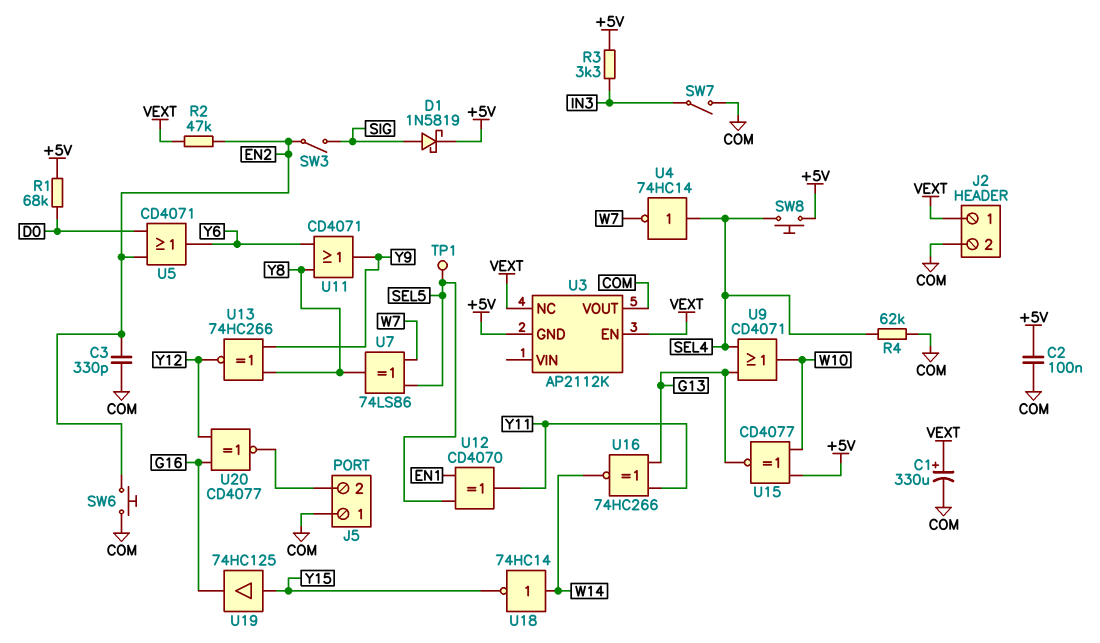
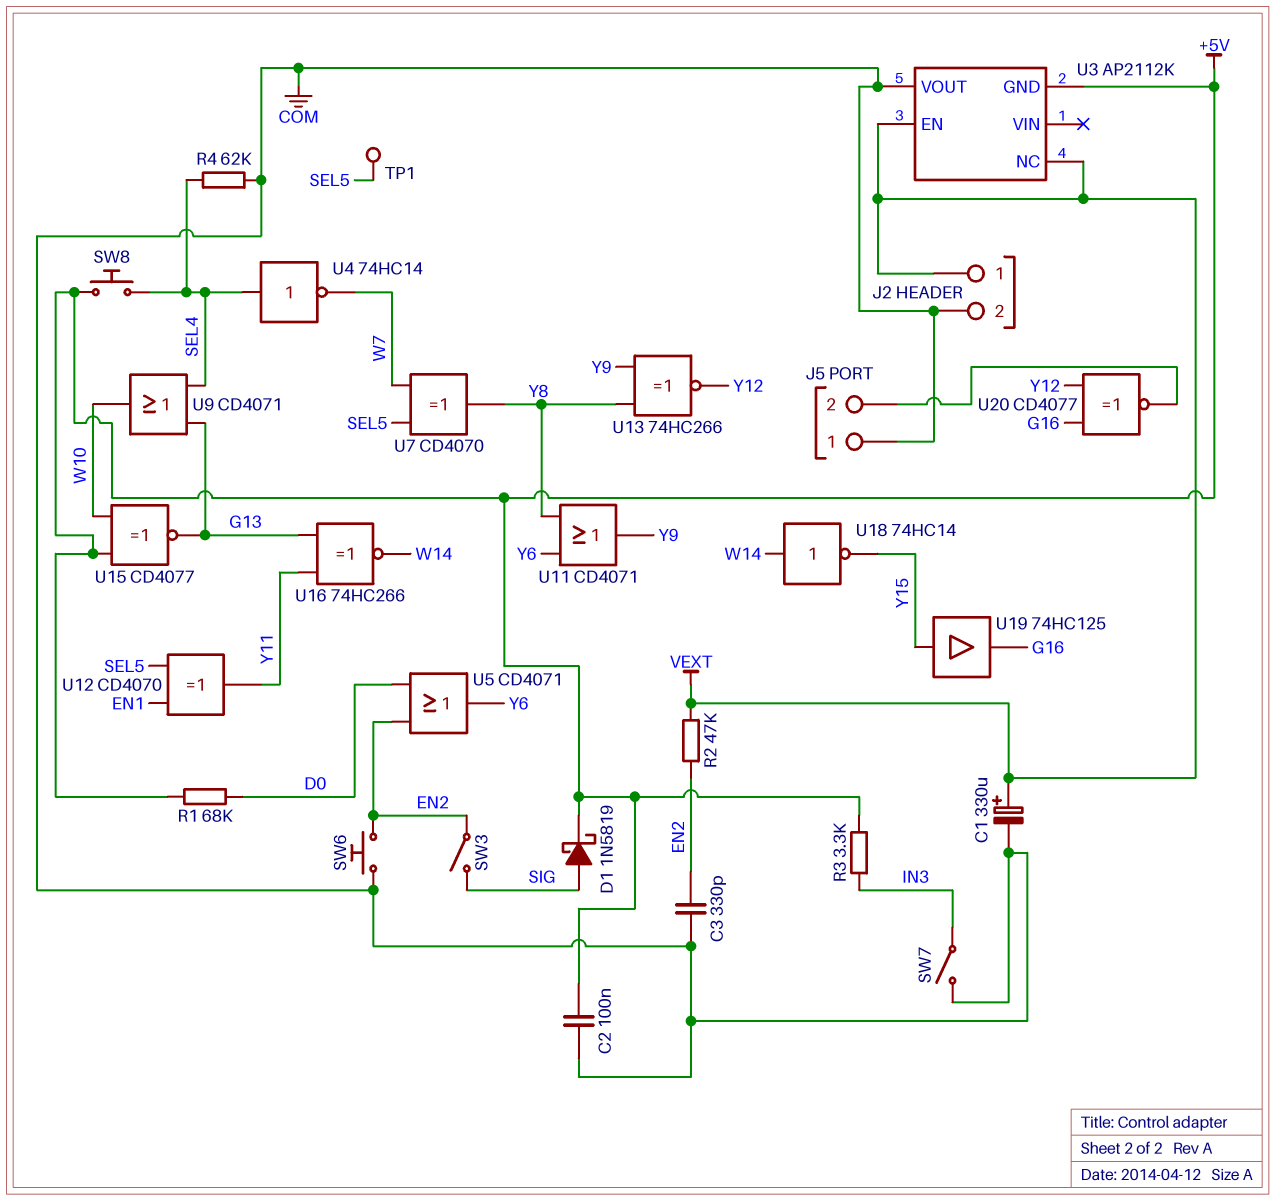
U7: XOR 74LS86 (in SEL5, in W7, out Y8) -> XOR CD4070 (in SEL5, in W7, out Y8)

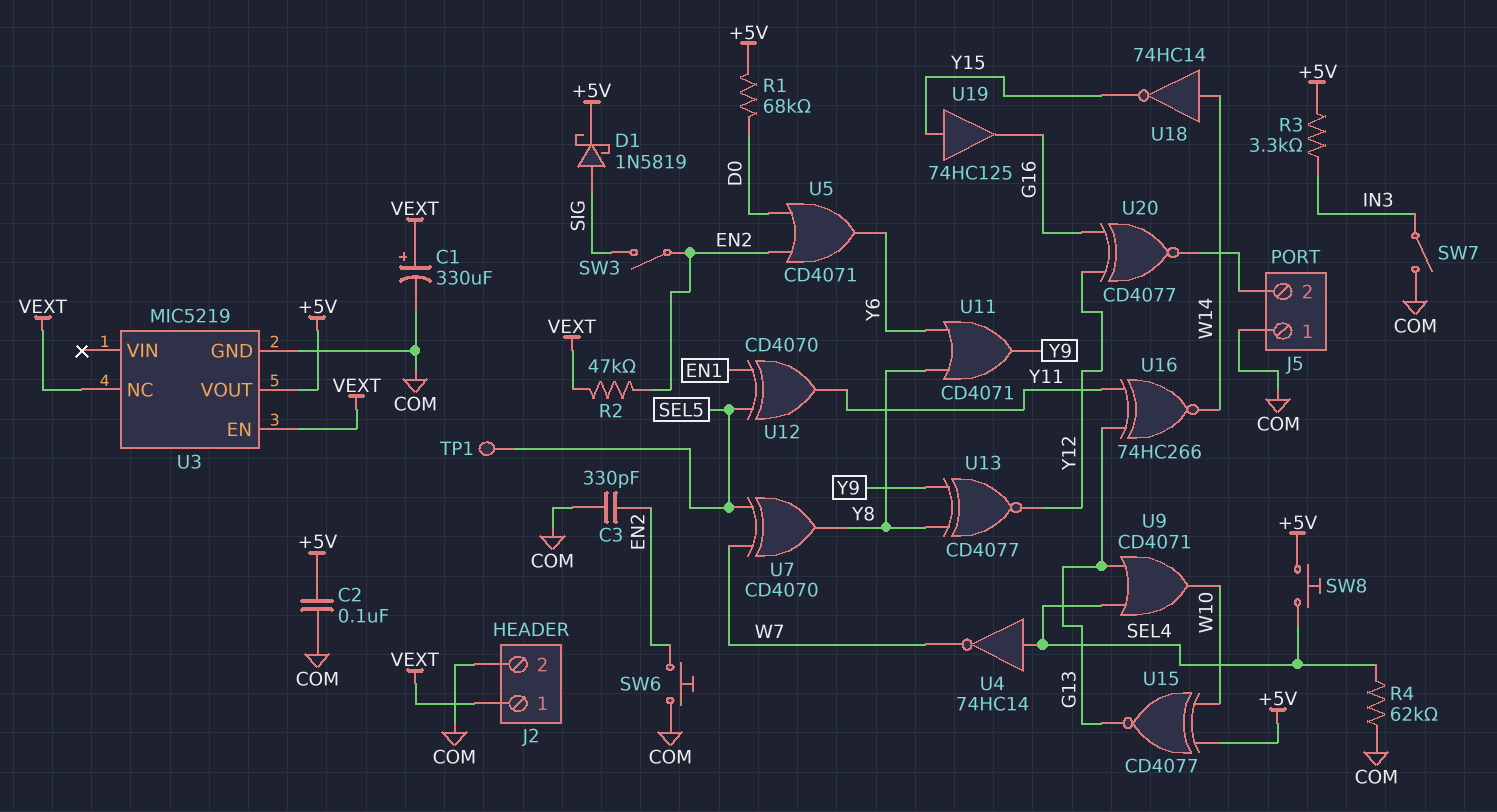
U3: AP2112K -> MIC5219
U3 pin GND: +5V -> COM
U3 pin VOUT: COM -> +5V
U13: XNOR 74HC266 (in Y8, in Y9, out Y12) -> XNOR CD4077 (in Y8, in Y9, out Y12)

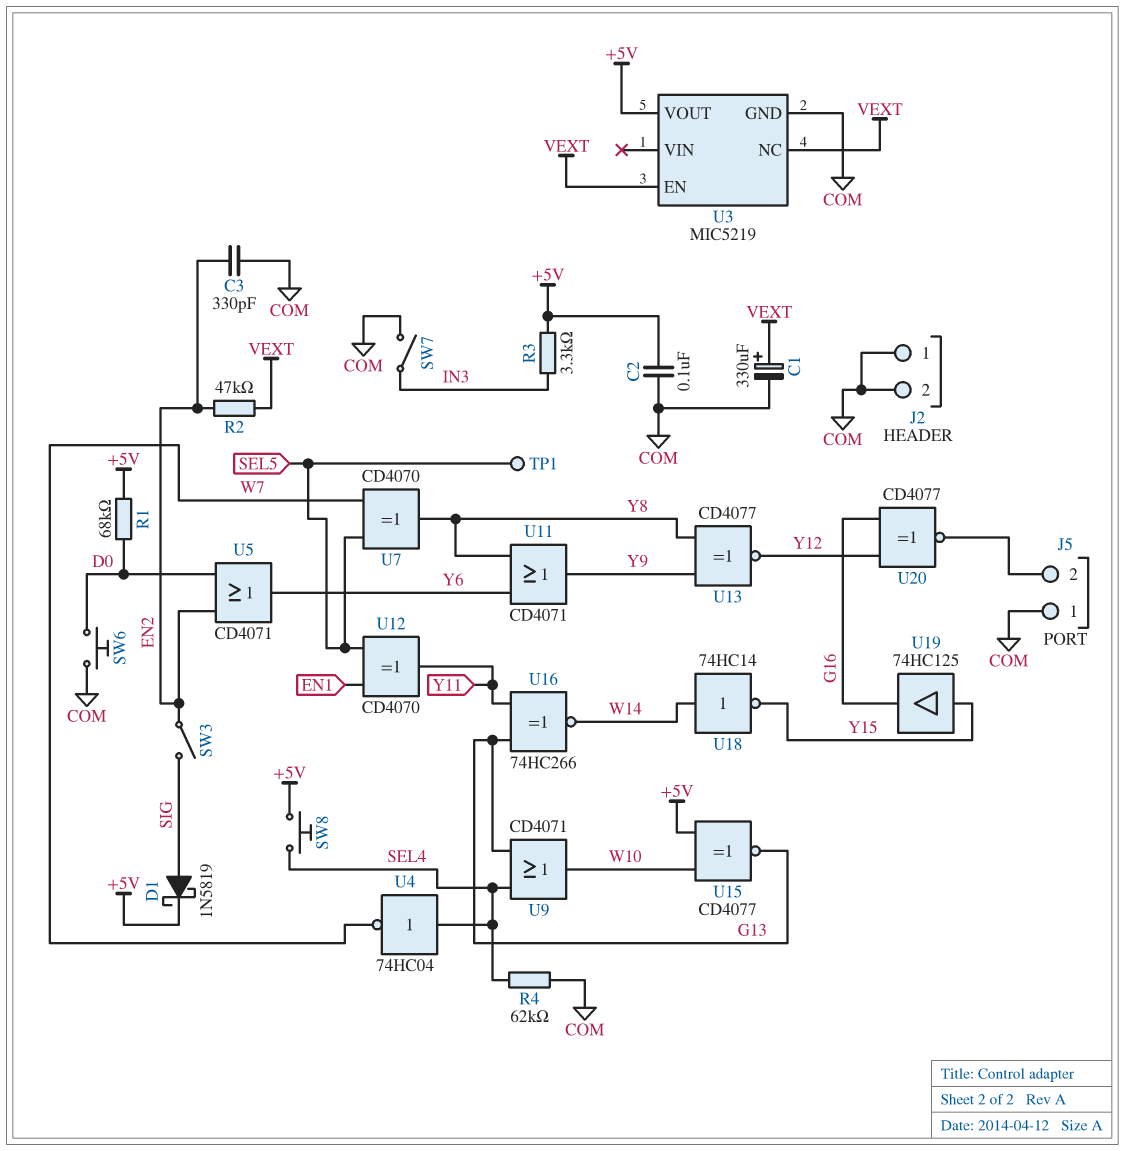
J2 pin 1: VEXT -> COM
SW6: button (COM, EN2) -> button (COM, D0)
U4: NOT 74HC14 (in SEL4, out W7) -> NOT 74HC04 (in SEL4, out W7)

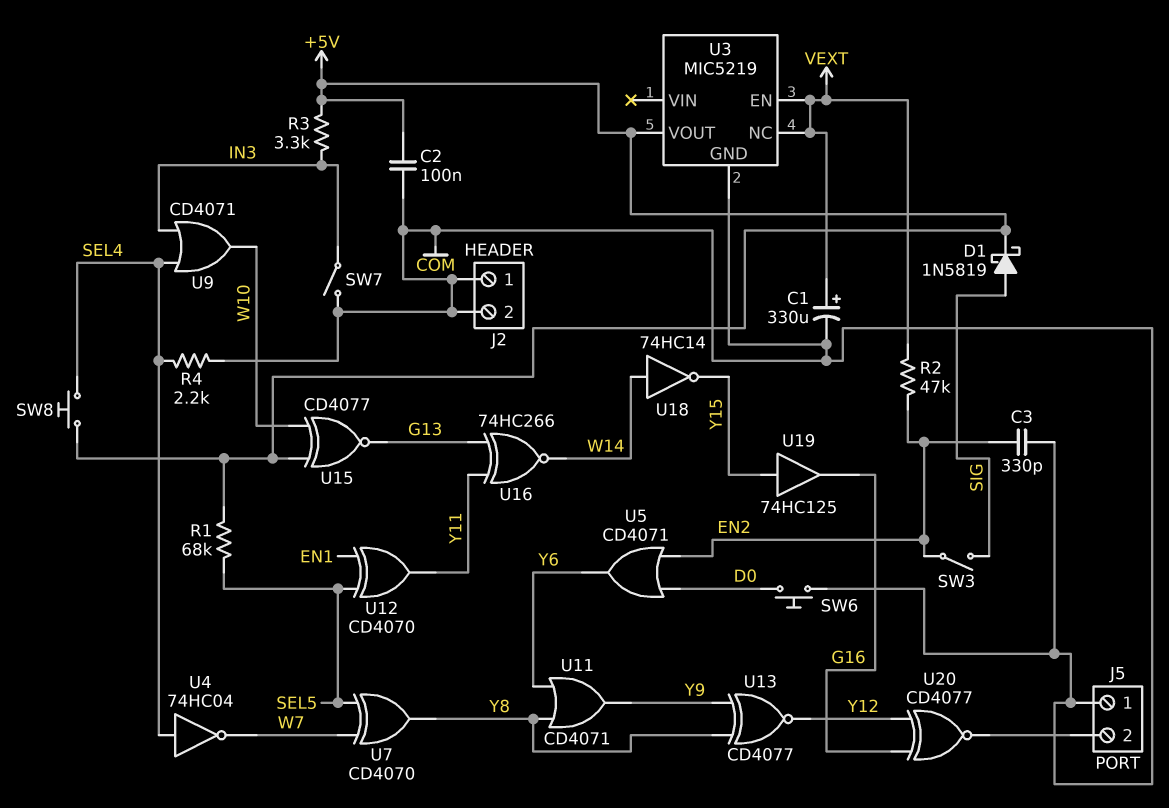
R1: 68k (+5V, D0) -> 68k (+5V, SEL5)
R4: 62k (COM, SEL4) -> 2.2k (COM, SEL4)
TP1: test point (SEL5) -> none
U9: OR CD4071 (in G13, in SEL4, out W10) -> OR CD4071 (in IN3, in SEL4, out W10)

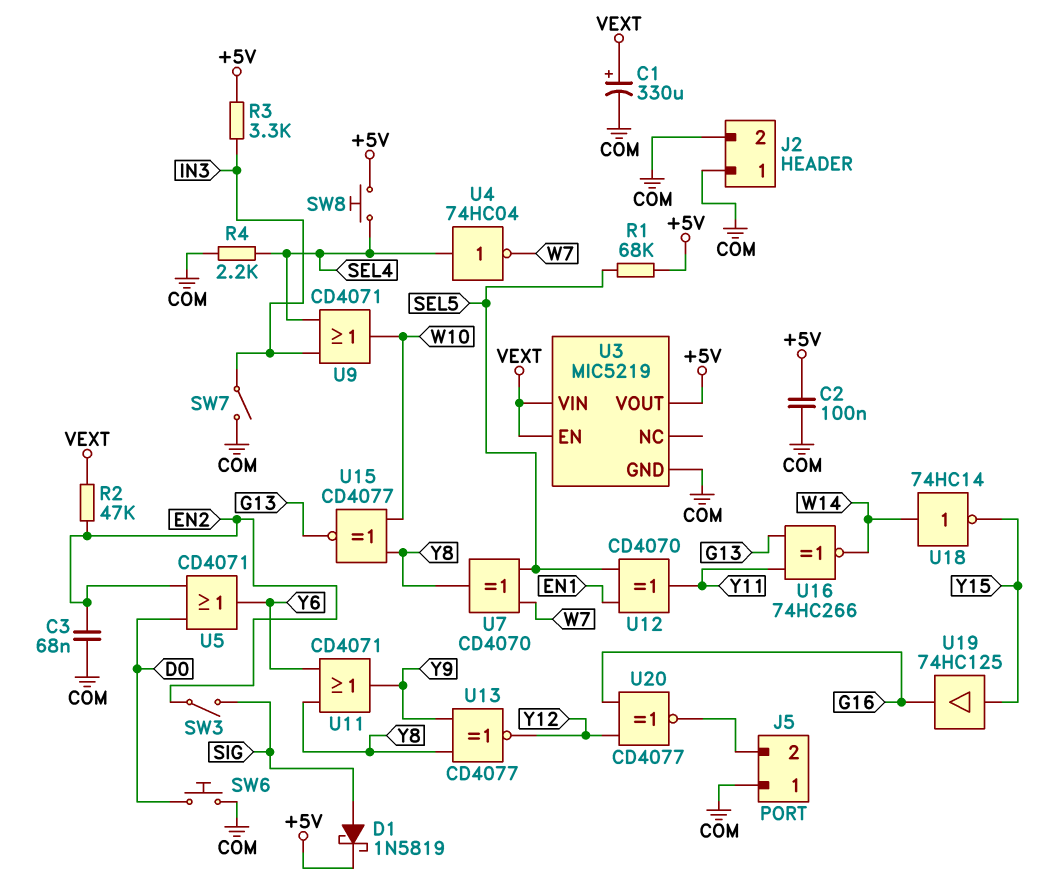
C3: 330pF (COM, EN2) -> 68nF (COM, EN2)
U3 pin NC: VEXT -> none
U3 pin VIN: none -> VEXT
U15: XNOR CD4077 (in +5V, in W10, out G13) -> XNOR CD4077 (in W10, in Y8, out G13)

